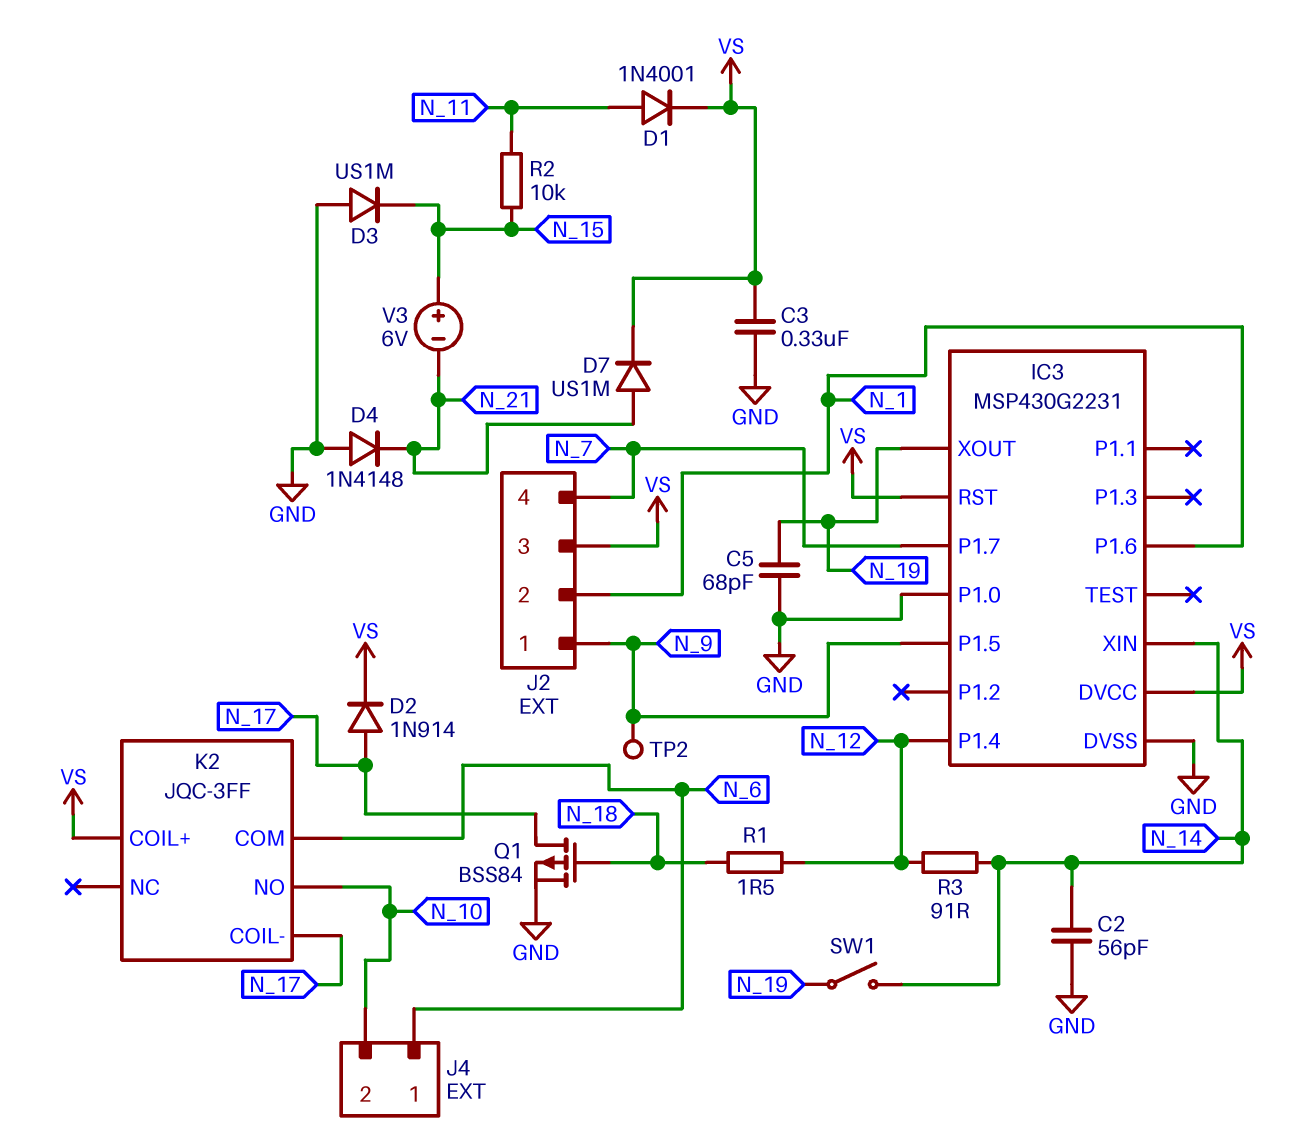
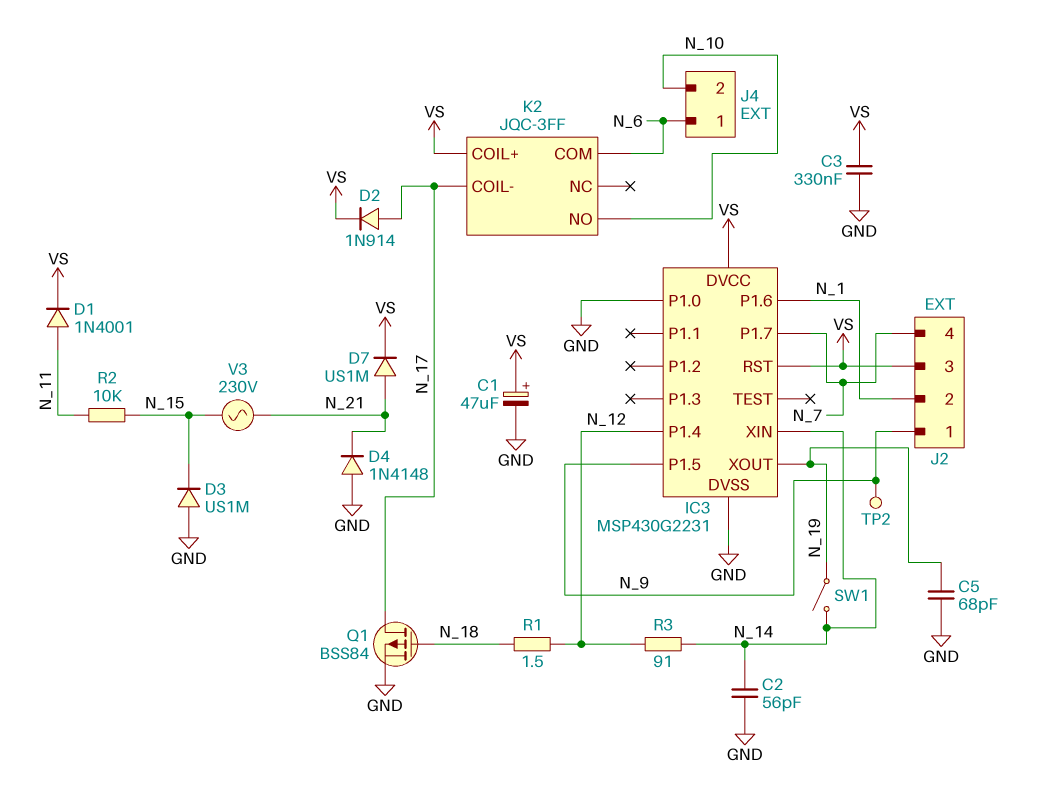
C1: none -> 47uF (plus VS, minus GND)
V3: 6V (plus N_15, minus N_21) -> AC 230V (N_15, N_21)

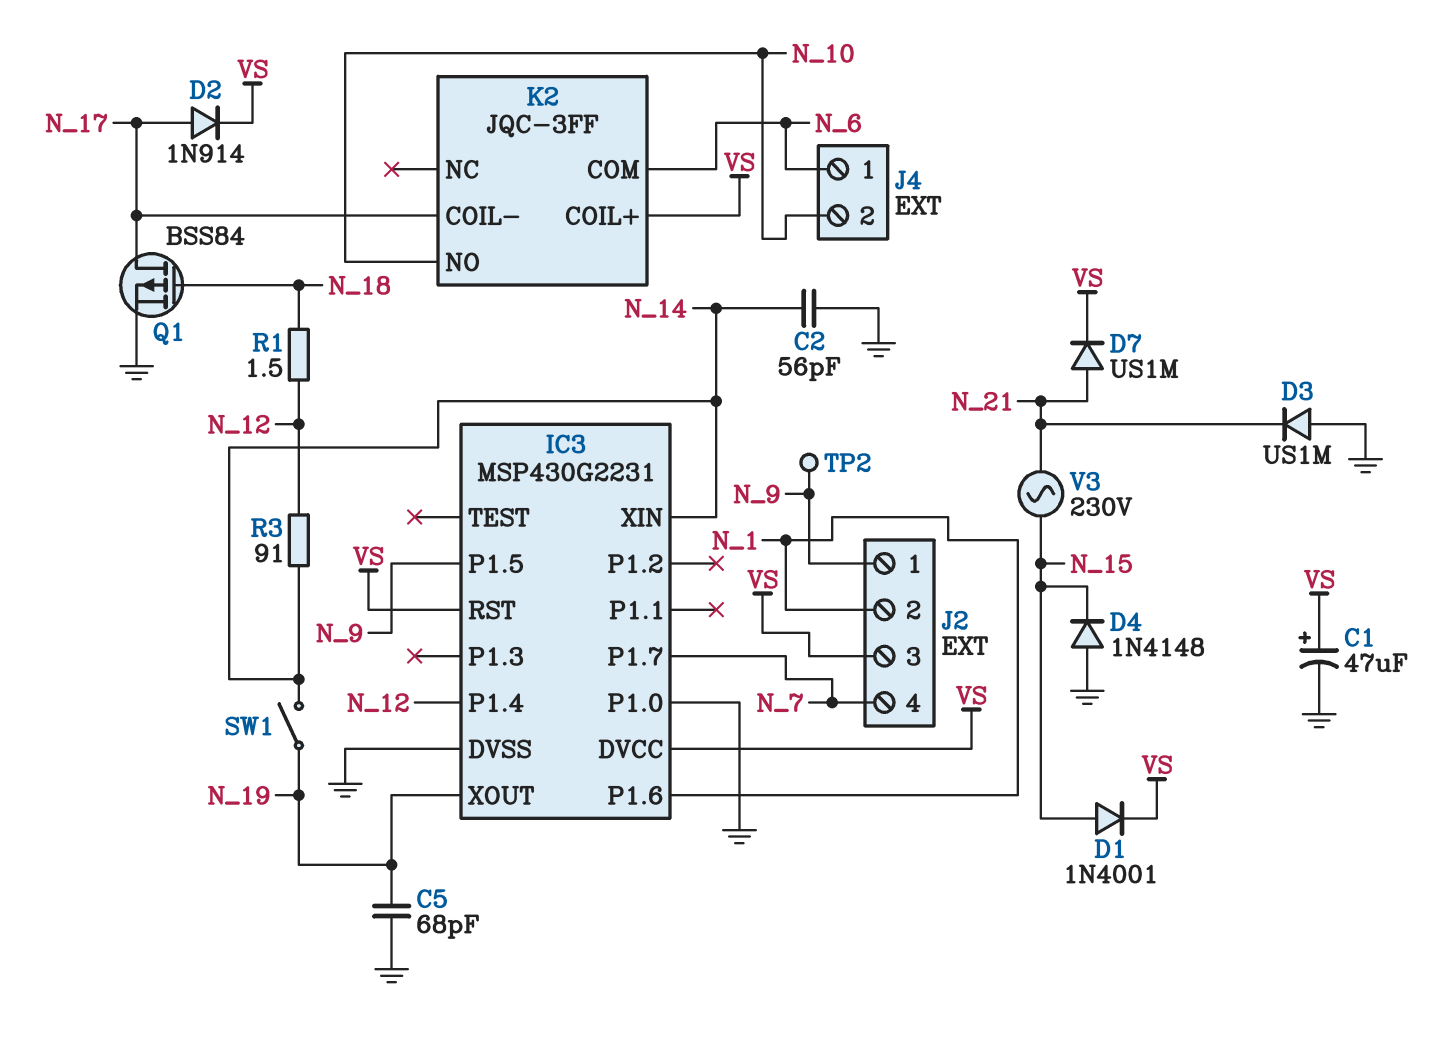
C3: 330nF (GND, VS) -> none
D1: diode 1N4001 (A N_11, K VS) -> diode 1N4001 (A N_15, K VS)
D3: diode US1M (A GND, K N_15) -> diode US1M (A GND, K N_21)
D4: diode 1N4148 (A GND, K N_21) -> diode 1N4148 (A GND, K N_15)
R2: 10k (N_11, N_15) -> none

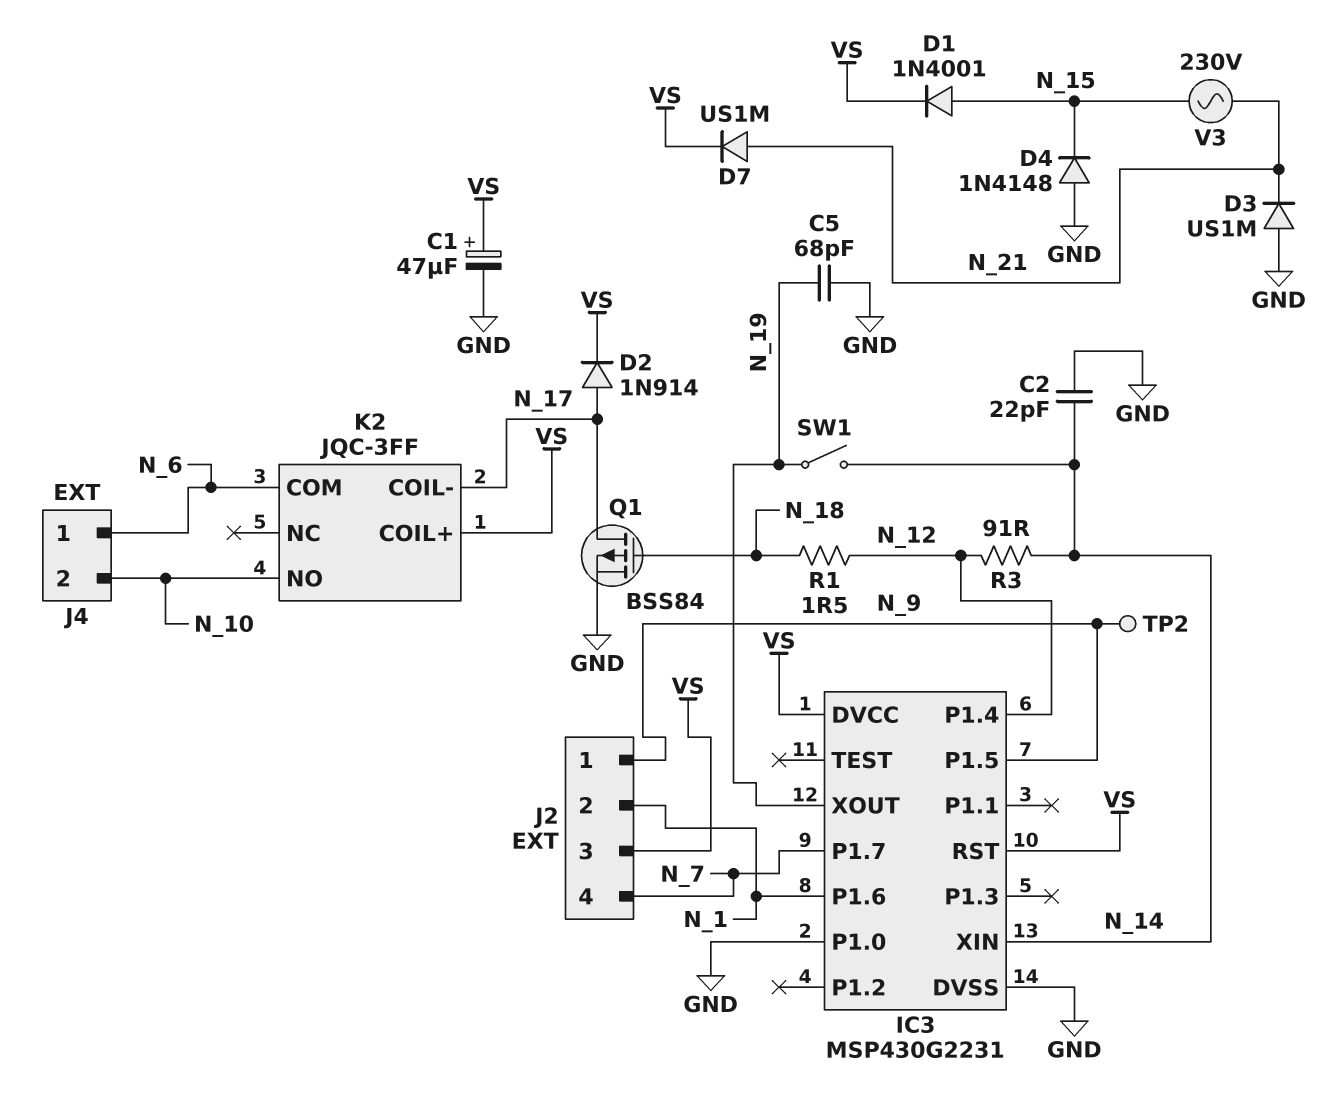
C2: 56pF (GND, N_14) -> 22pF (GND, N_14)

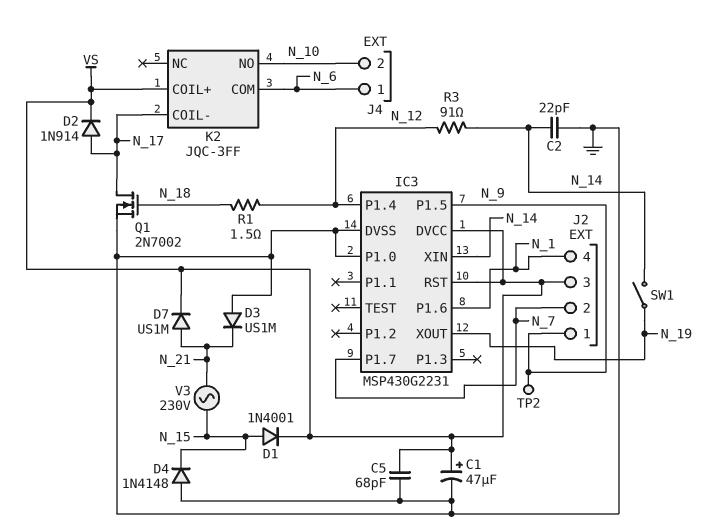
C5: 68pF (GND, N_19) -> 68pF (GND, VS)
J2 pin 2: N_1 -> N_7
J2 pin 4: N_7 -> N_1
Q1: PMOS BSS84 (G N_18, D N_17, S GND) -> NMOS 2N7002 (G N_18, D N_17, S GND)

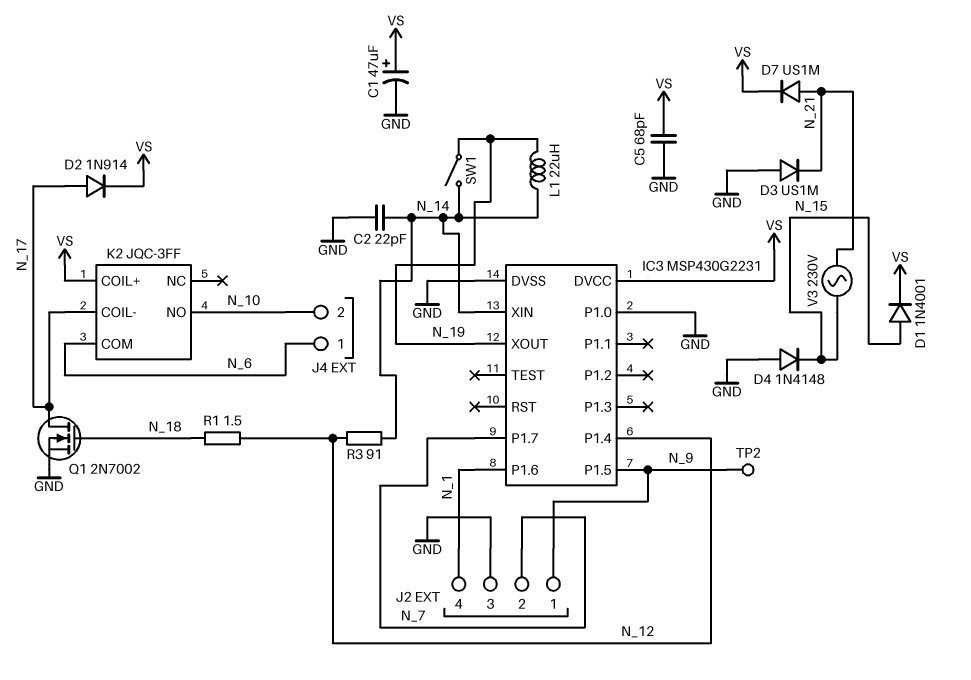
IC3 pin RST: VS -> none
J2 pin 3: VS -> GND
L1: none -> 22uH (N_14, N_19)

